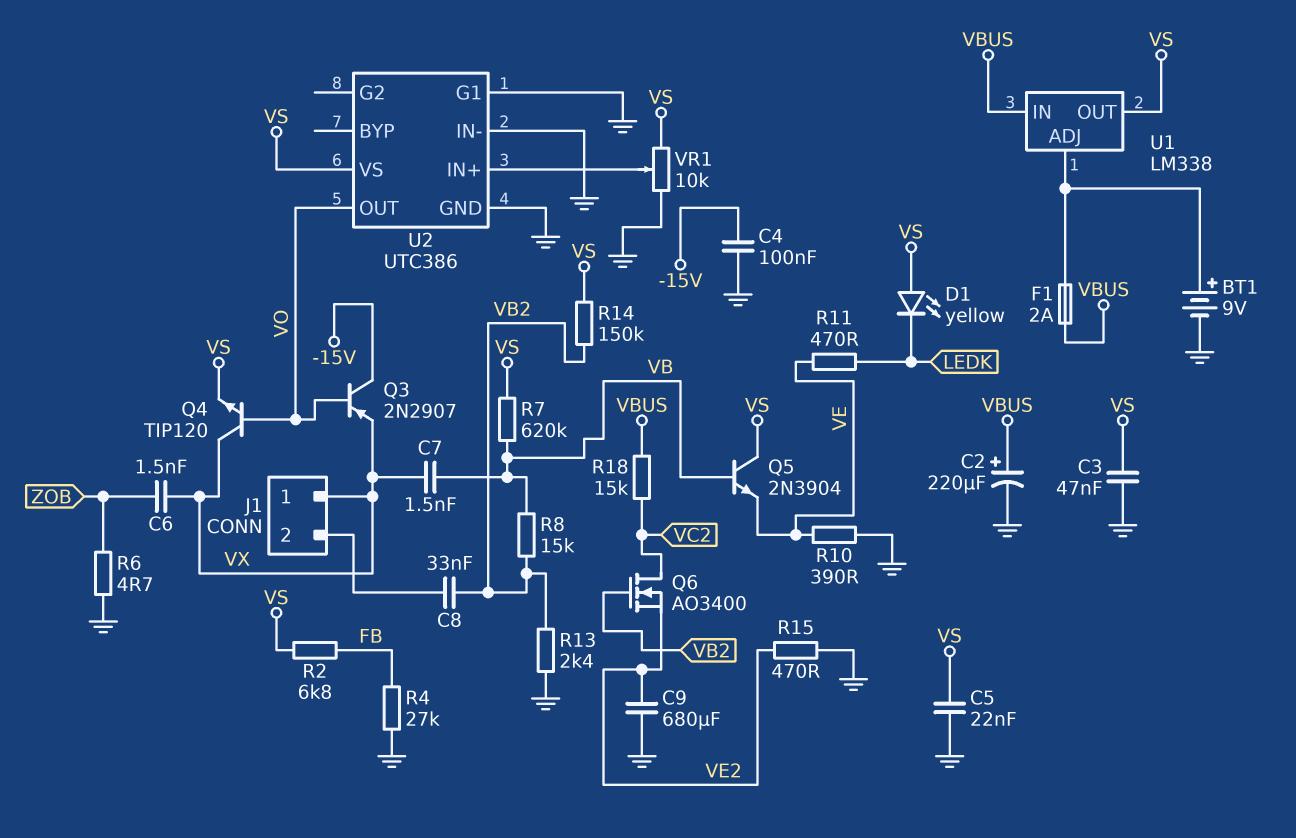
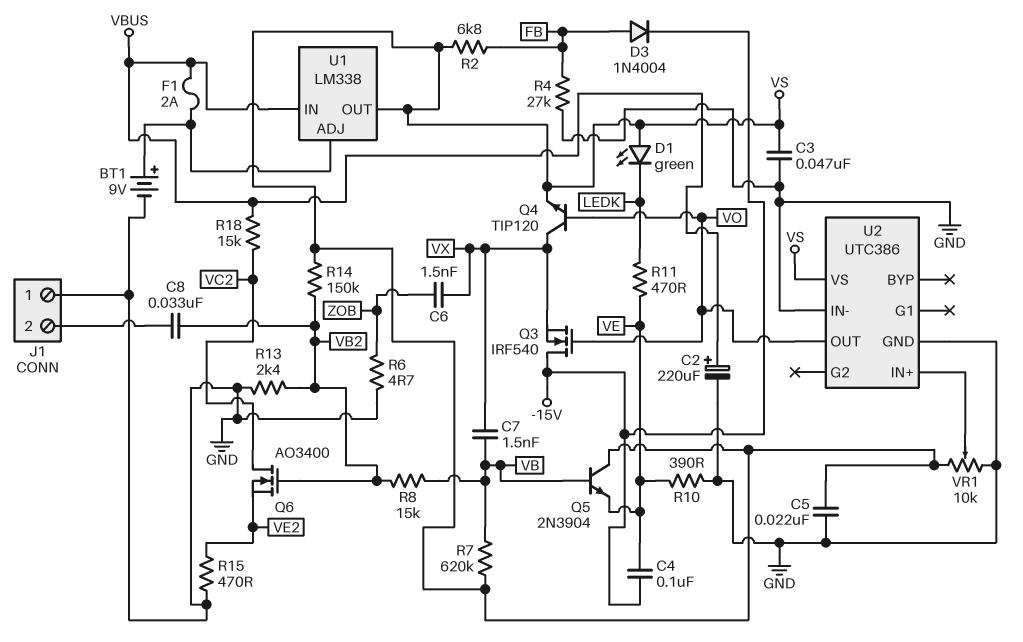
C4: 100nF (-15V, GND) -> 100nF (-15V, VE)
C9: 680uF (GND, VE2) -> none
D1: LED yellow (A VS, K LEDK) -> LED green (A VS, K LEDK)
D3: none -> diode 1N4004 (A FB, K -15V)
J1 pin 1: VX -> GND
Q3: PNP 2N2907 (B VO, C -15V, E VX) -> NMOS IRF540 (G VO, D -15V, S VX)
U2 pin G1: GND -> none

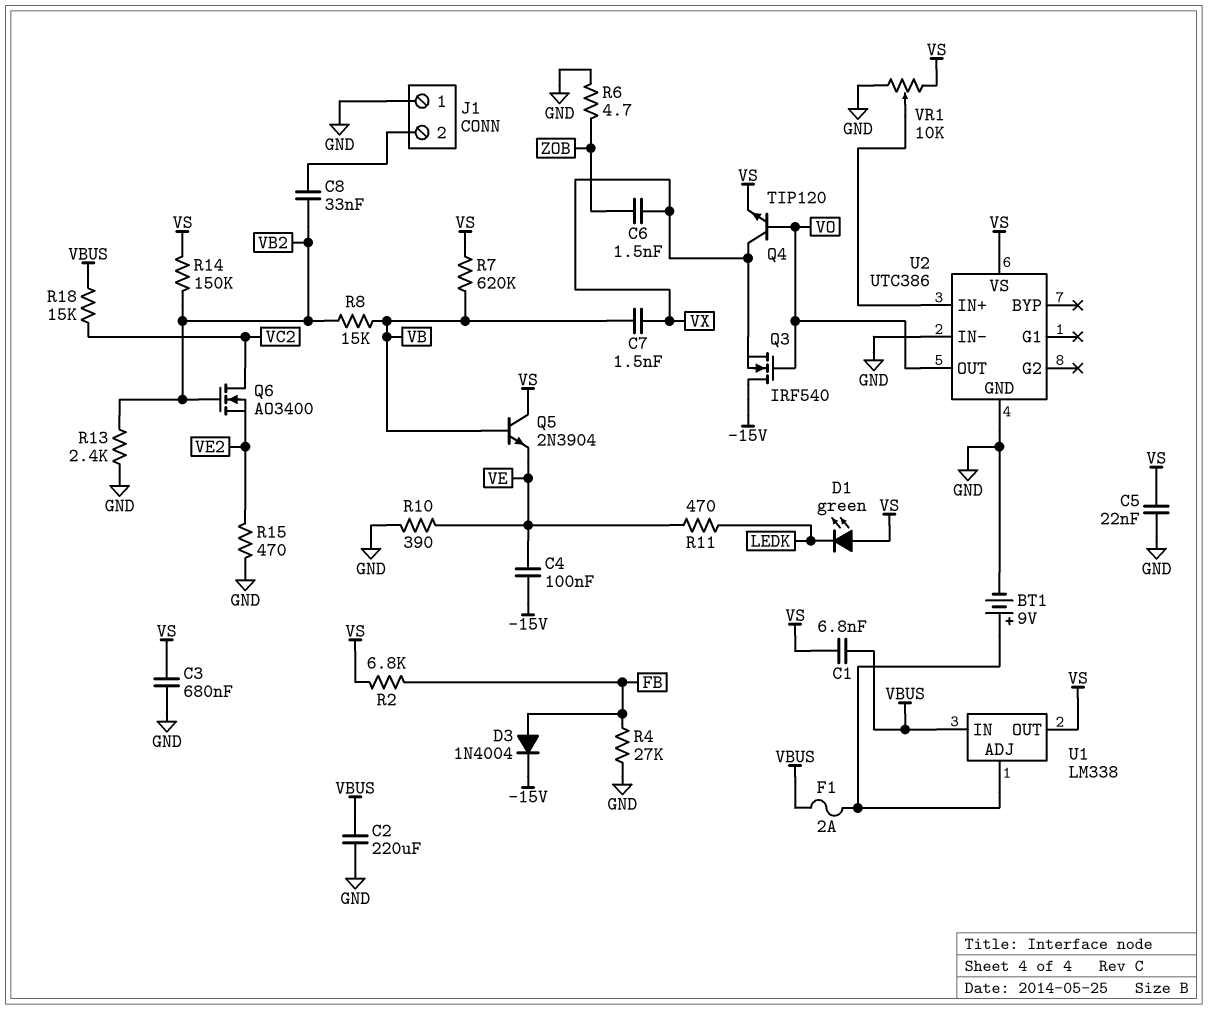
C1: none -> 6.8nF (VBUS, VS)
C2: 220uF (plus VBUS, minus GND) -> 220uF (GND, VBUS)
C3: 47nF (GND, VS) -> 680nF (GND, VS)

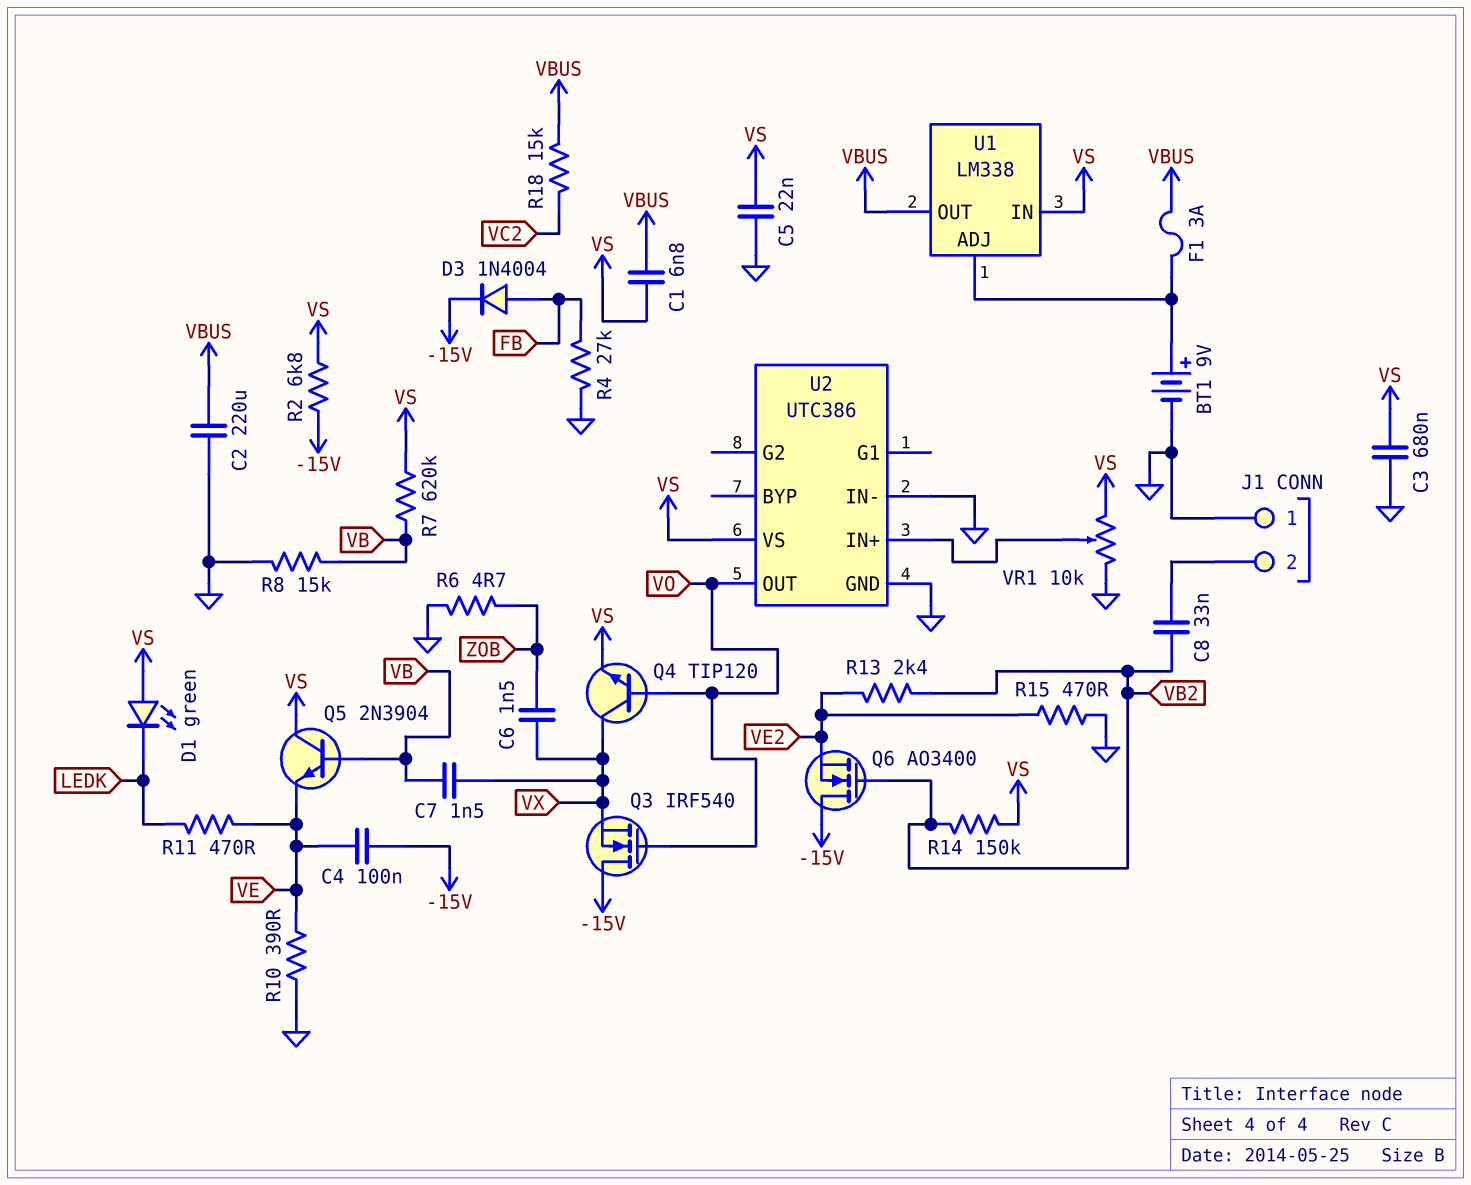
F1: 2A (U1/ADJ, VBUS) -> 3A (U1/ADJ, VBUS)
Q6: NMOS AO3400 (G VB2, D VC2, S VE2) -> NMOS AO3400 (G VB2, D -15V, S VE2)
R2: 6.8k (FB, VS) -> 6.8k (-15V, VS)
R8: 15k (VB, VB2) -> 15k (GND, VB)
R13: 2.4k (GND, VB2) -> 2.4k (VB2, VE2)
U1 pin IN: VBUS -> VS
U1 pin OUT: VS -> VBUS

